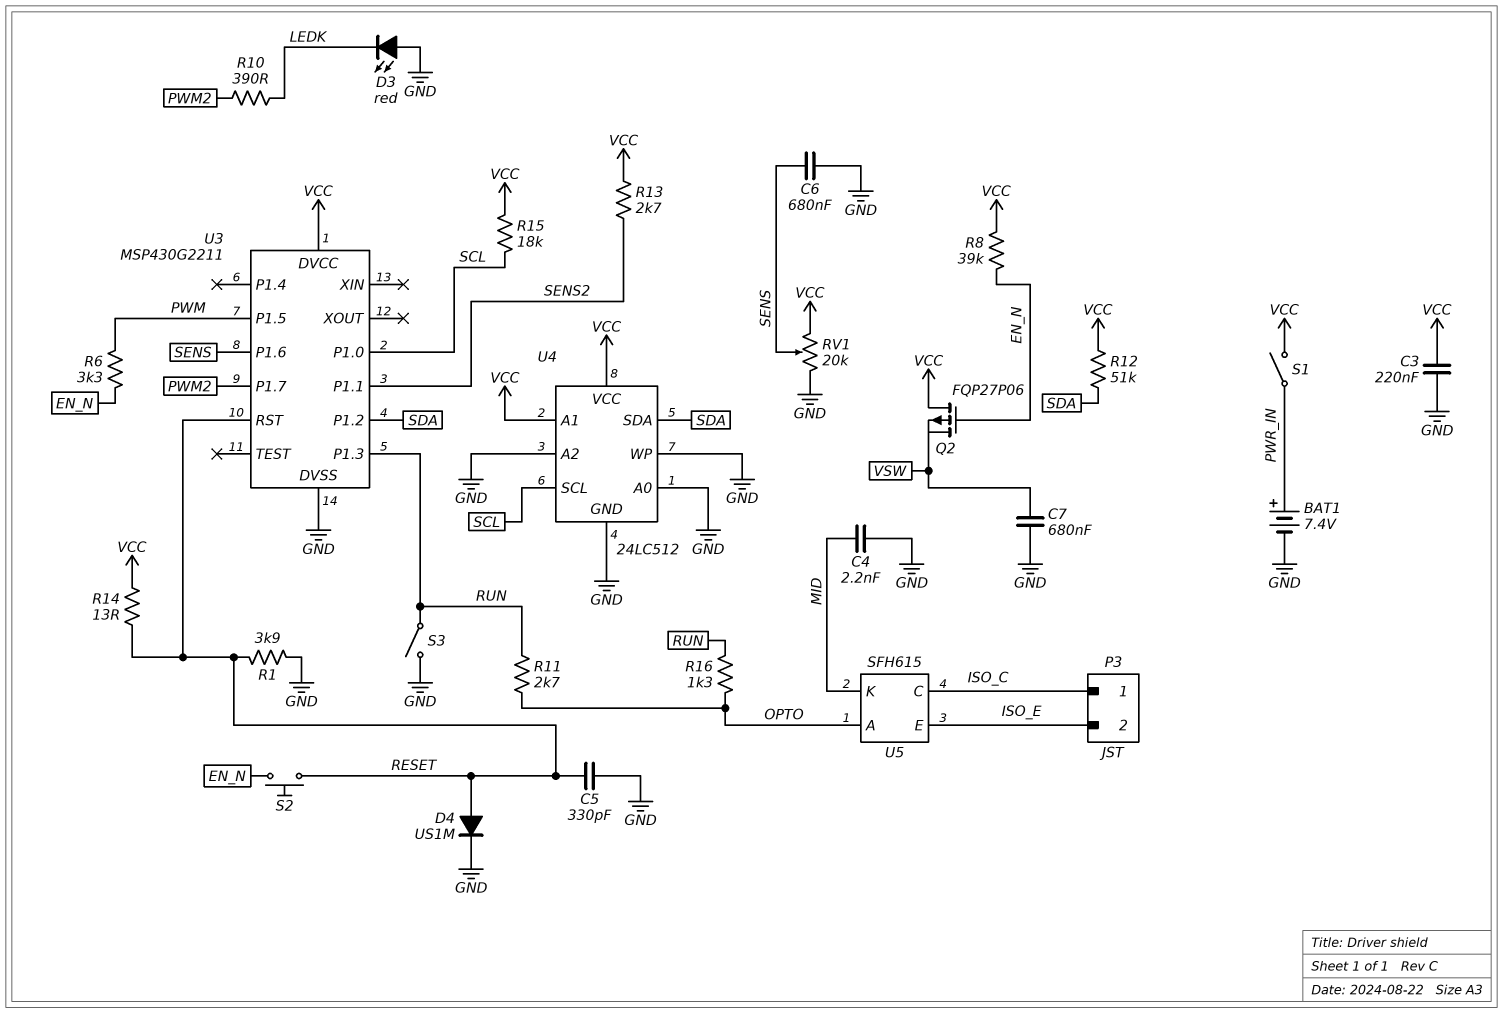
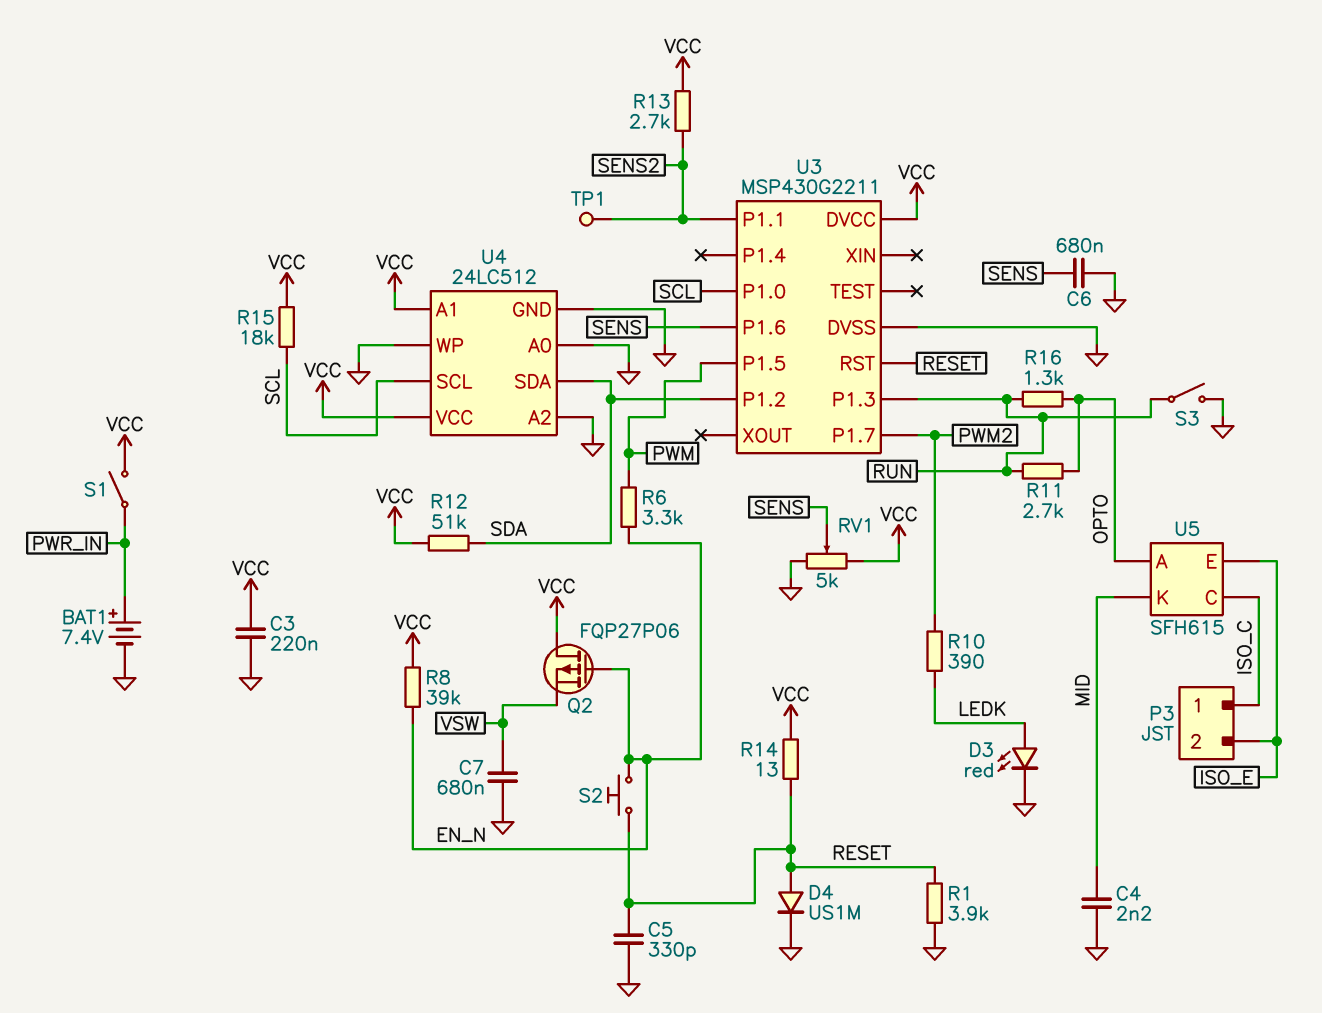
D3: LED red (A GND, K LEDK) -> LED red (A LEDK, K GND)
RV1: 20k (GND, VCC, wiper SENS) -> 5k (GND, VCC, wiper SENS)
TP1: none -> test point (SENS2)

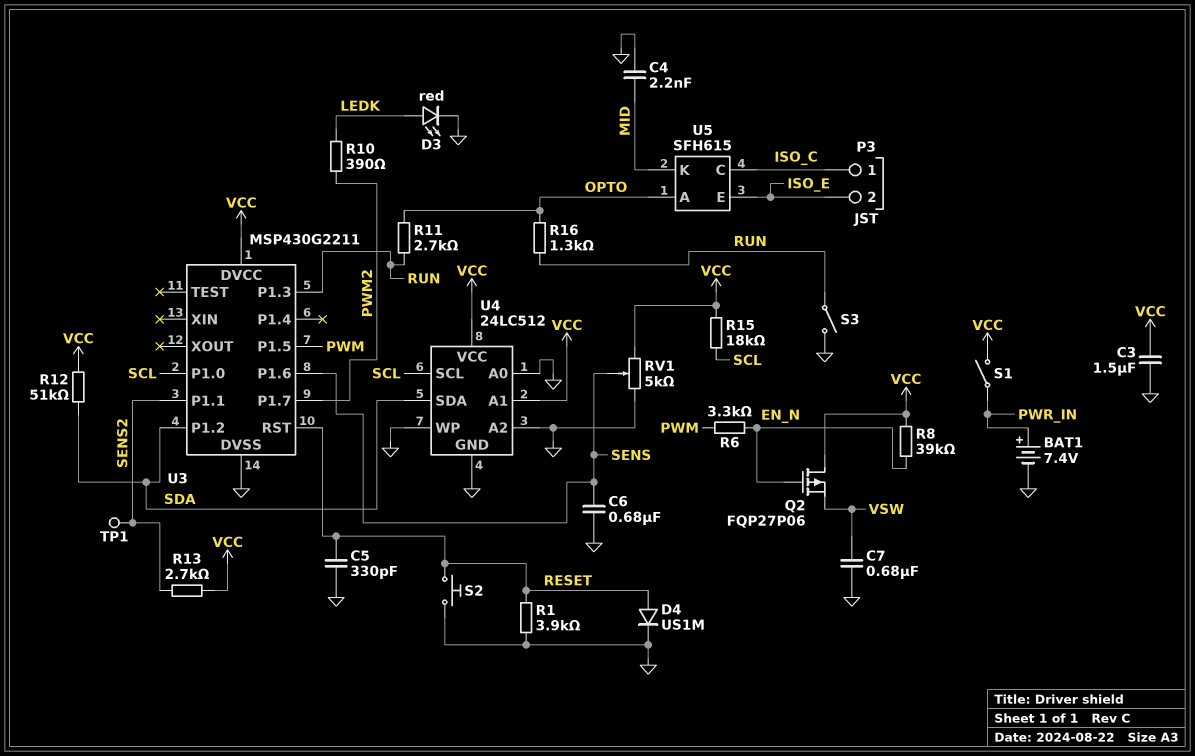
C3: 220nF (GND, VCC) -> 1.5uF (GND, VCC)
R14: 13 (RESET, VCC) -> none
S2: button (EN_N, RESET) -> button (GND, RESET)

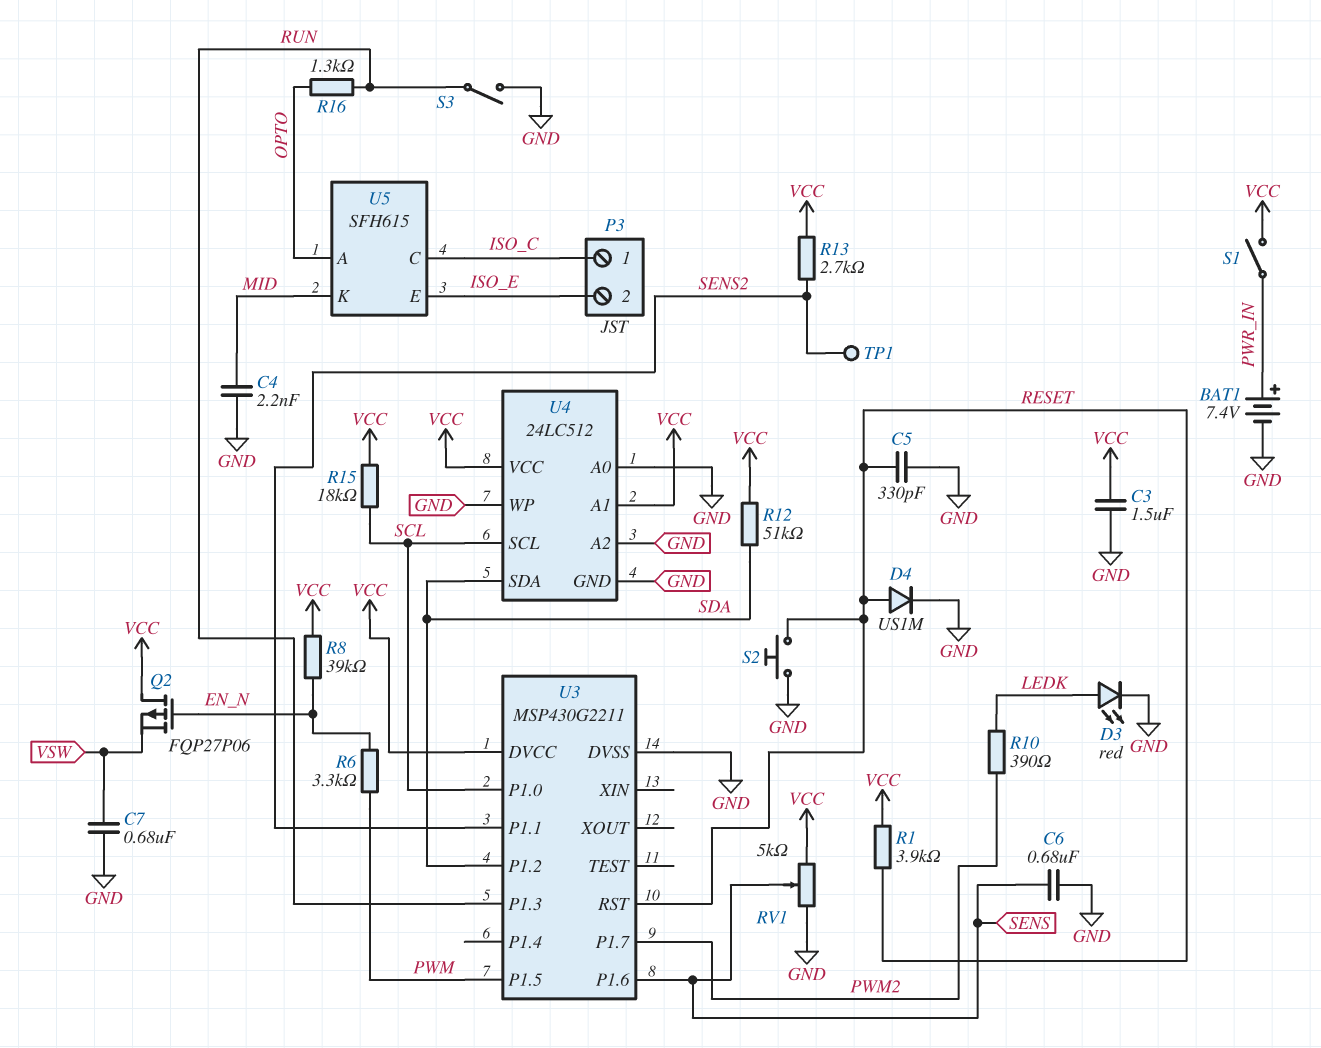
R1: 3.9k (GND, RESET) -> 3.9k (RESET, VCC)
R11: 2.7k (OPTO, RUN) -> none

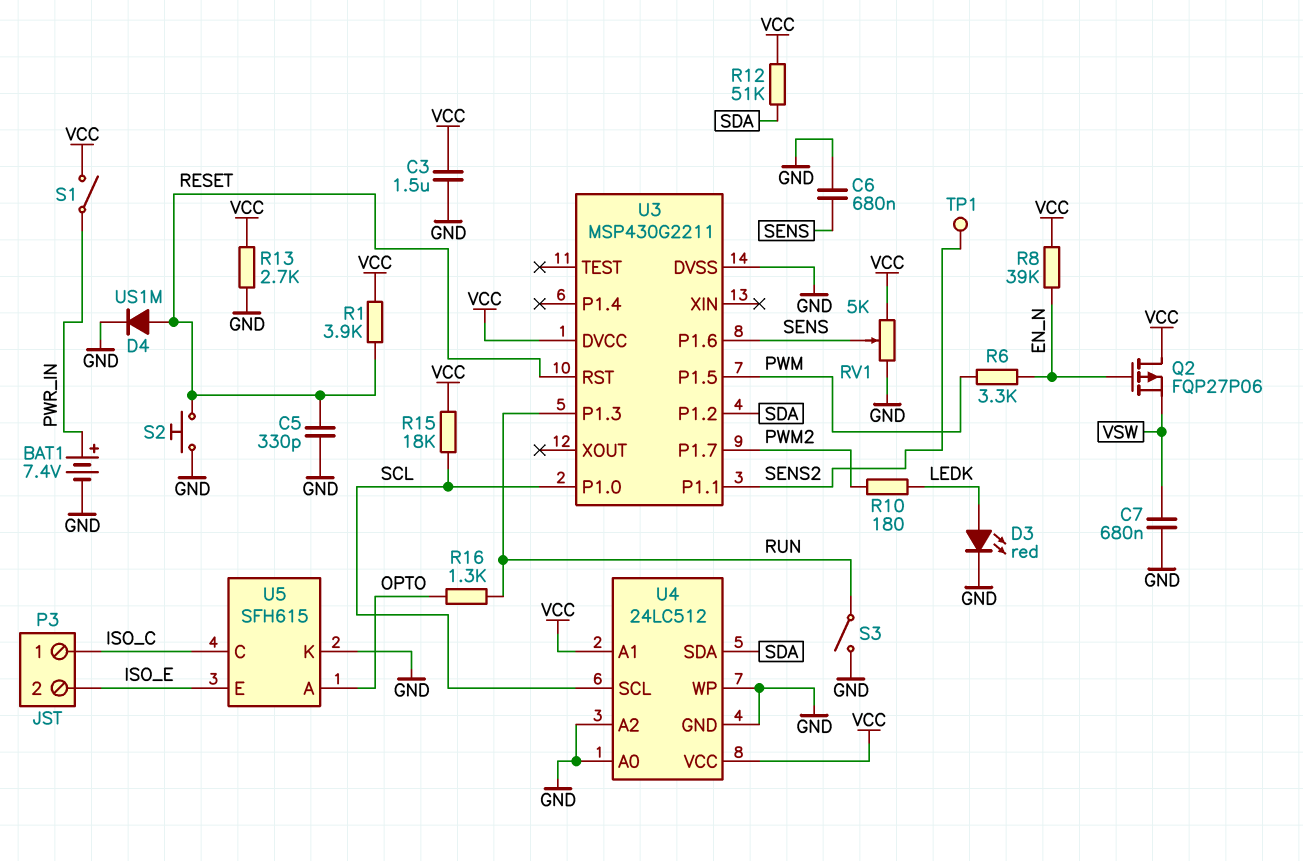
C4: 2.2nF (GND, MID) -> none
R10: 390 (LEDK, PWM2) -> 180 (LEDK, PWM2)
R13: 2.7k (SENS2, VCC) -> 2.7k (GND, VCC)
U5 pin K: MID -> GND

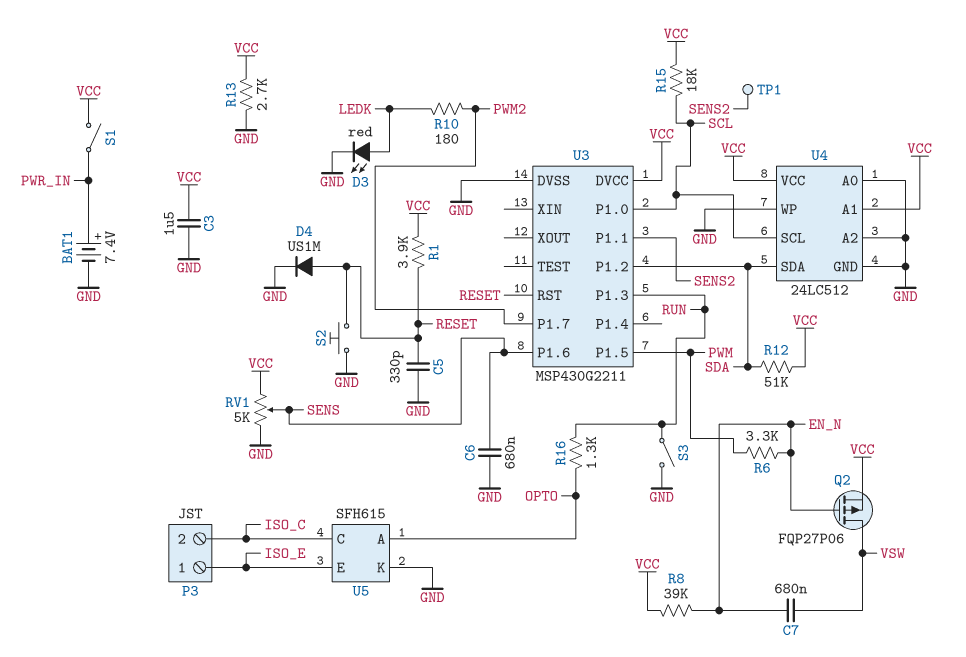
C7: 680nF (GND, VSW) -> 680nF (EN_N, VSW)
P3 pin 1: ISO_C -> ISO_E
P3 pin 2: ISO_E -> ISO_C
Q2: PMOS FQP27P06 (G EN_N, D VCC, S VSW) -> PMOS FQP27P06 (G EN_N, D VSW, S VCC)

